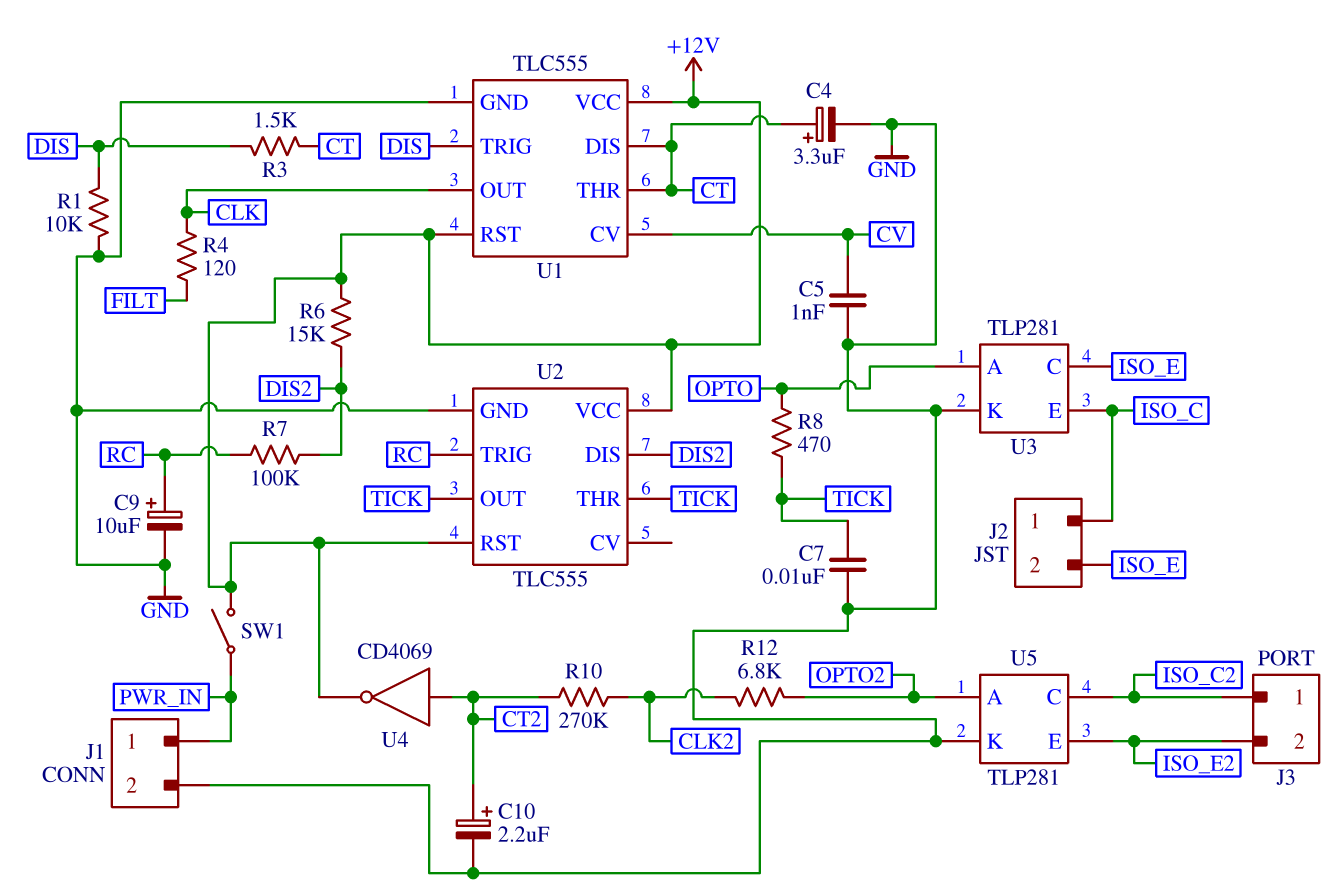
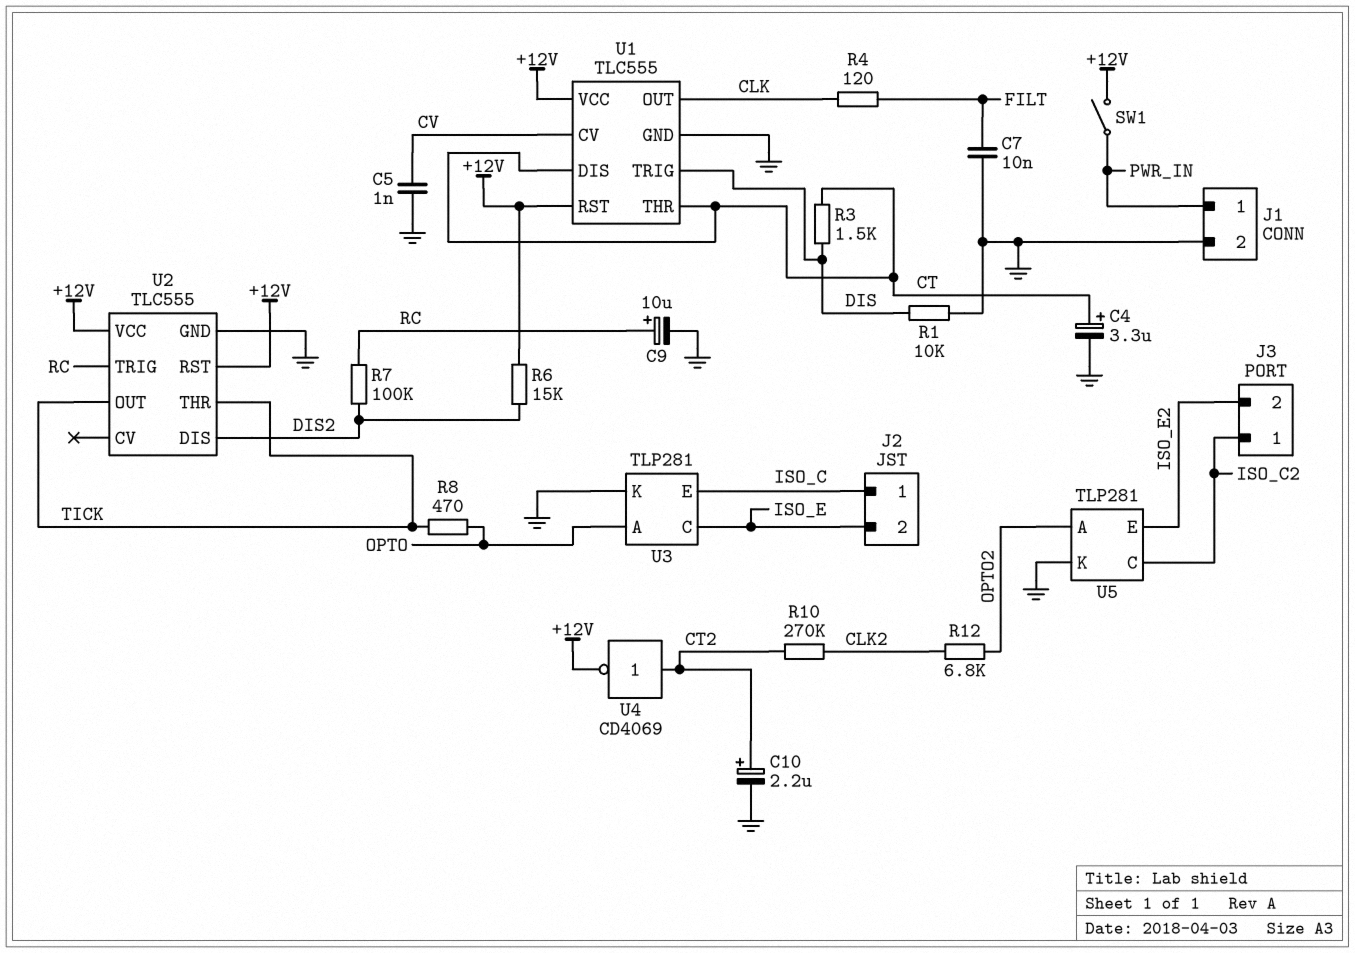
C7: 10nF (GND, TICK) -> 10nF (FILT, GND)

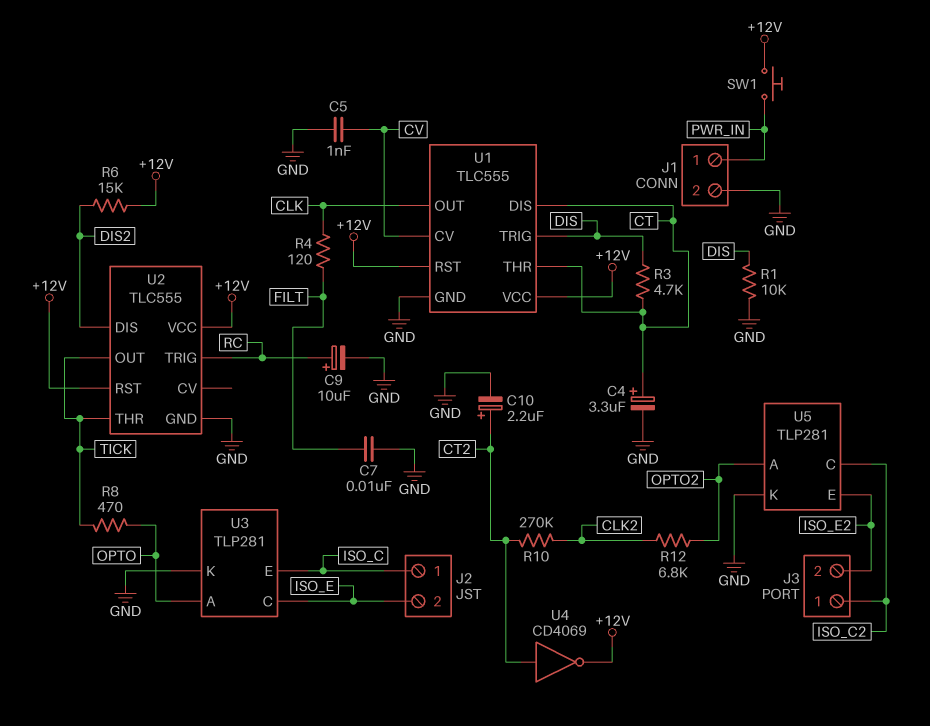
R3: 1.5k (CT, DIS) -> 4.7k (CT, DIS)
R7: 100k (DIS2, RC) -> none
SW1: switch (+12V, PWR_IN) -> button (+12V, PWR_IN)

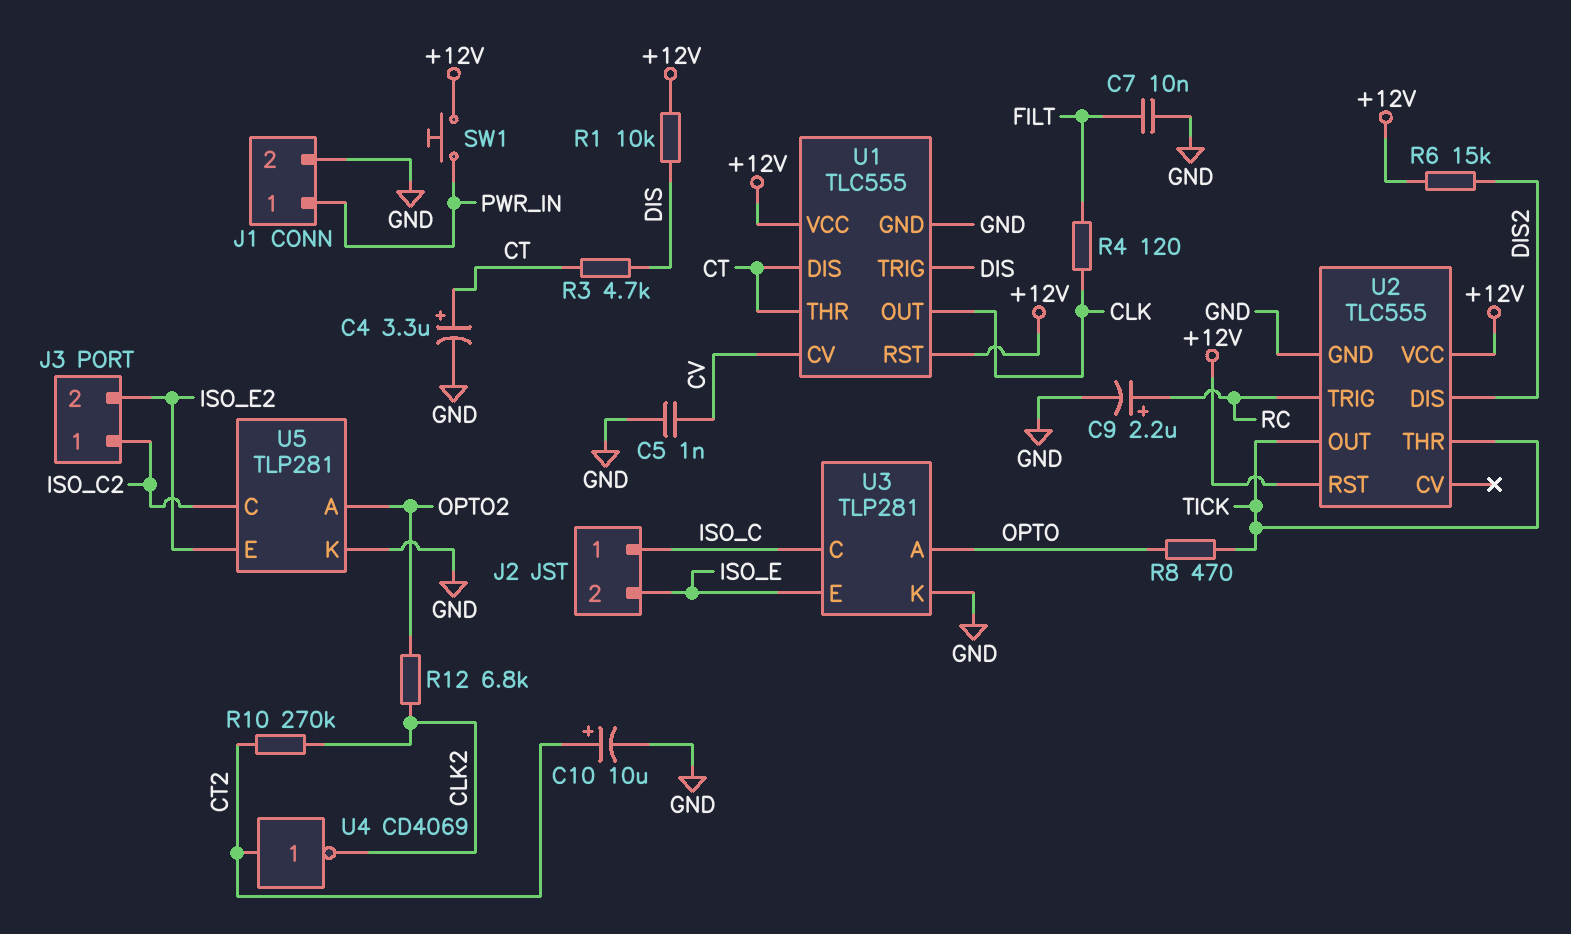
C9: 10uF (plus RC, minus GND) -> 2.2uF (plus RC, minus GND)
C10: 2.2uF (plus CT2, minus GND) -> 10uF (plus CT2, minus GND)
R1: 10k (DIS, GND) -> 10k (+12V, DIS)
U3 pin C: ISO_E -> ISO_C
U3 pin E: ISO_C -> ISO_E
U4: NOT CD4069 (in CT2, out +12V) -> NOT CD4069 (in CT2, out CLK2)

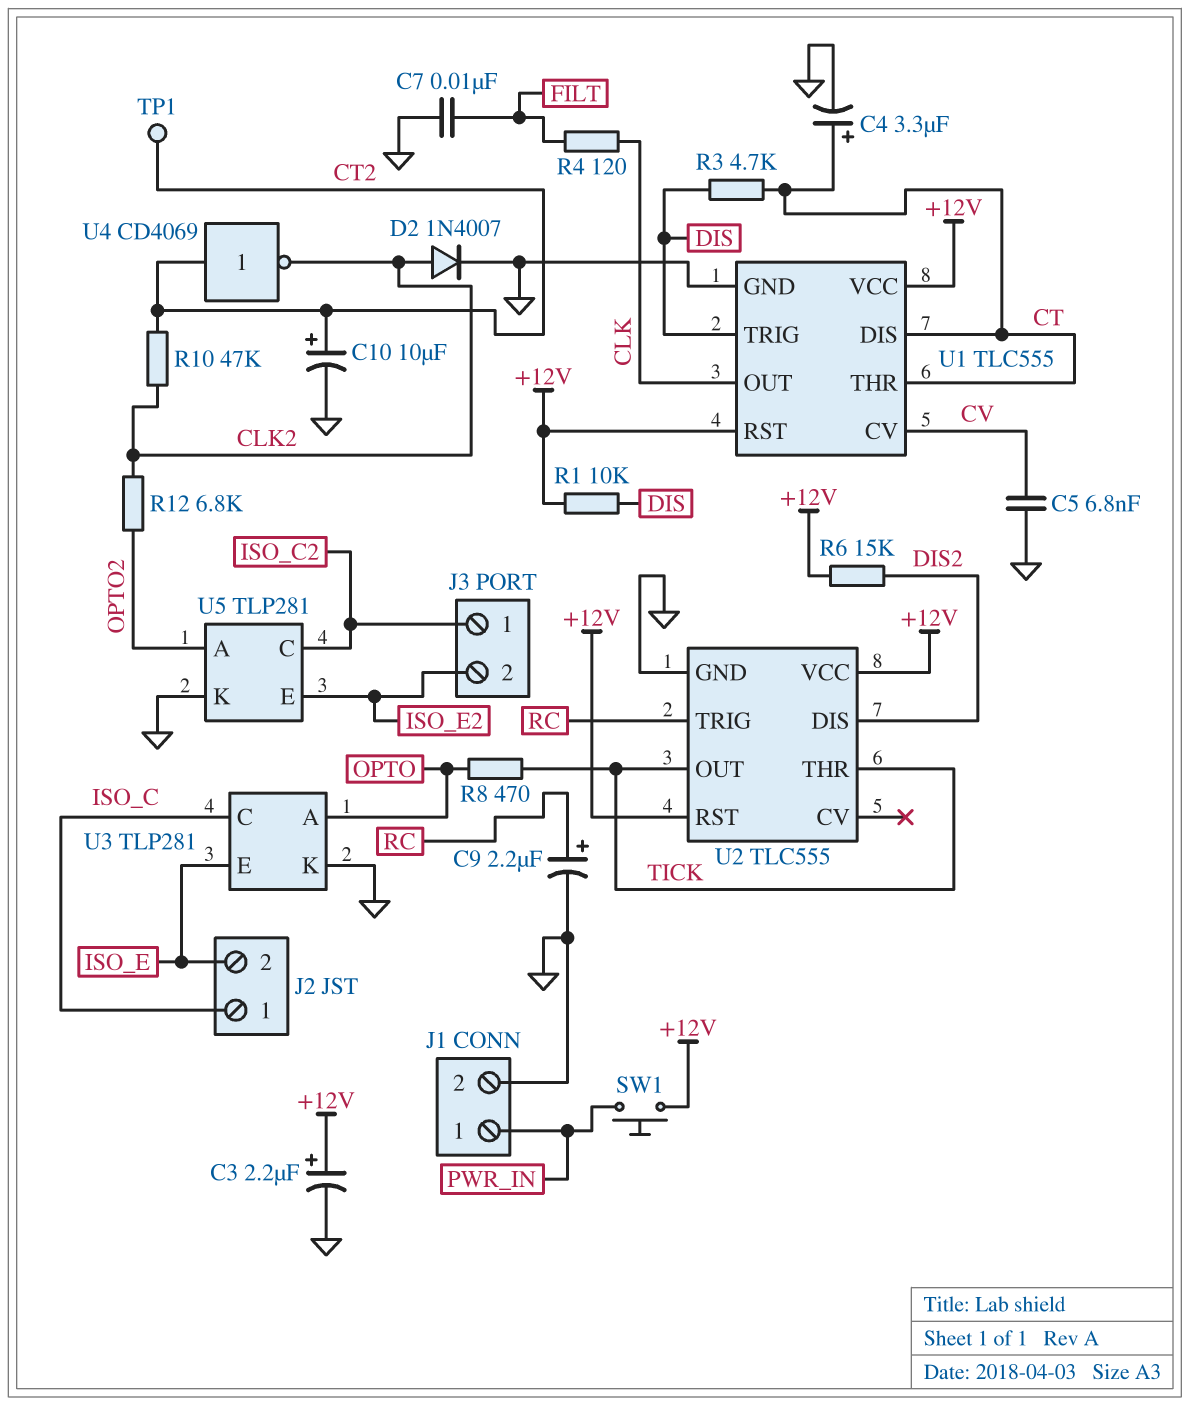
C3: none -> 2.2uF (plus +12V, minus GND)
C5: 1nF (CV, GND) -> 6.8nF (CV, GND)
D2: none -> diode 1N4007 (A CLK2, K GND)
R10: 270k (CLK2, CT2) -> 47k (CLK2, CT2)
TP1: none -> test point (CT2)

